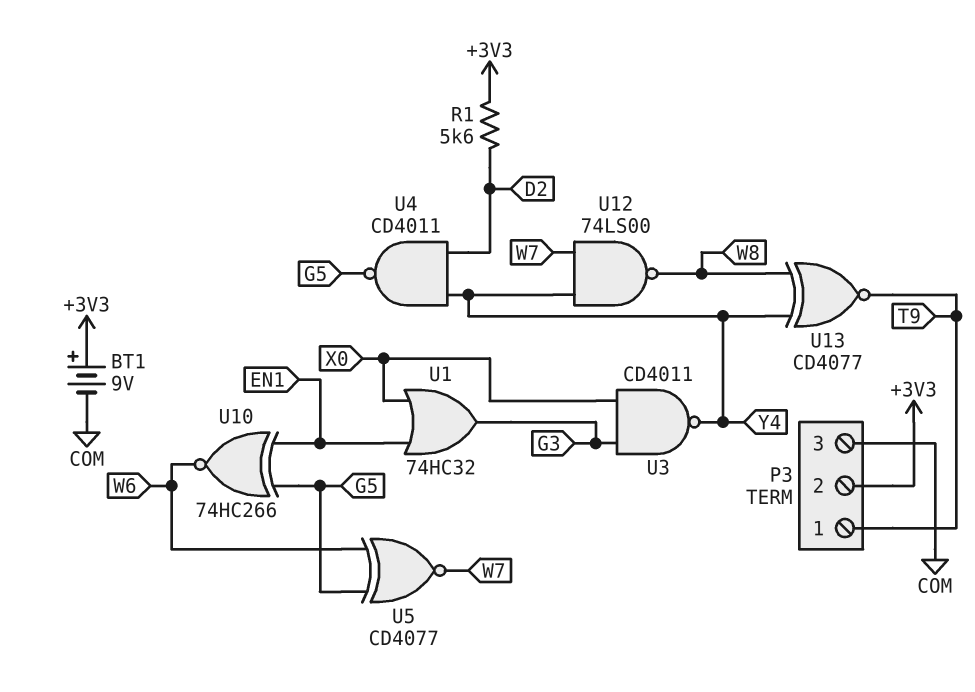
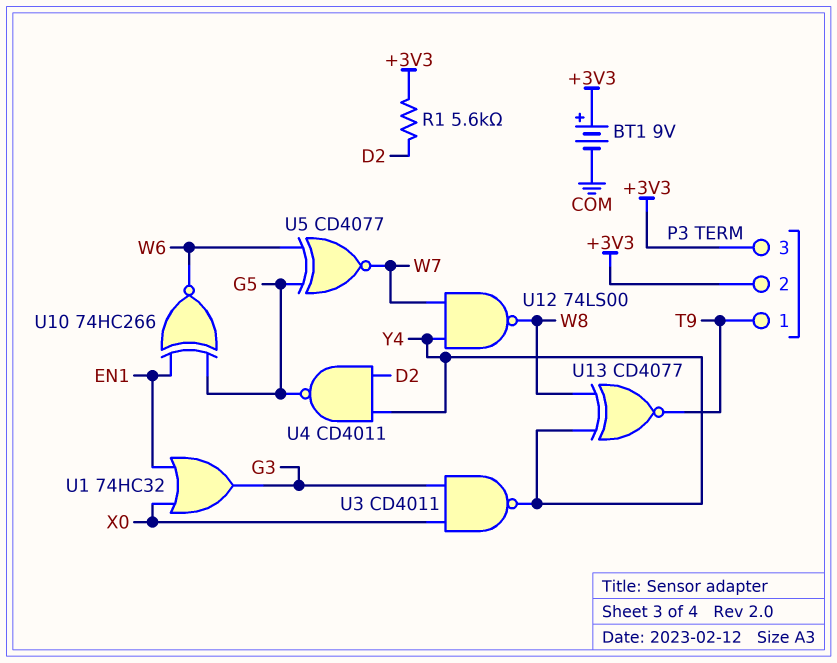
P3 pin 3: COM -> +3V3

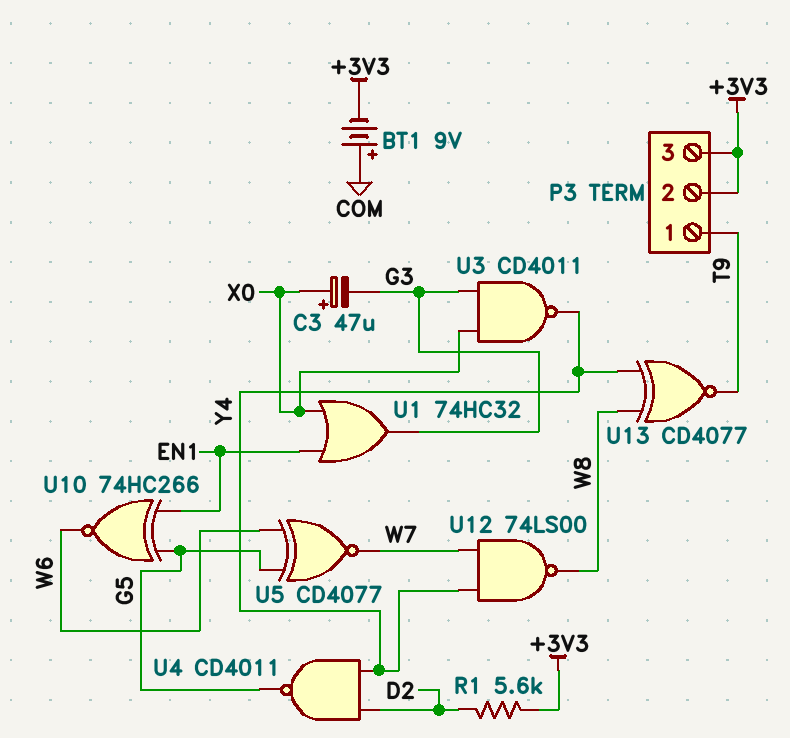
BT1: 9V (plus +3V3, minus COM) -> 9V (plus COM, minus +3V3)
C3: none -> 47uF (plus X0, minus G3)

